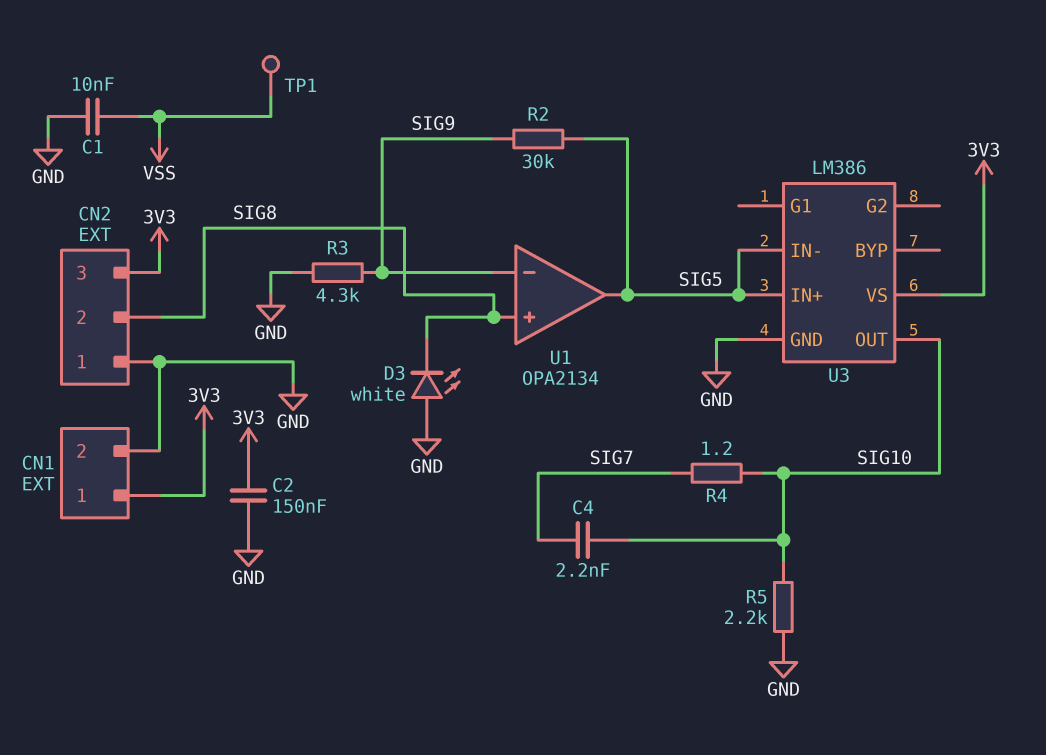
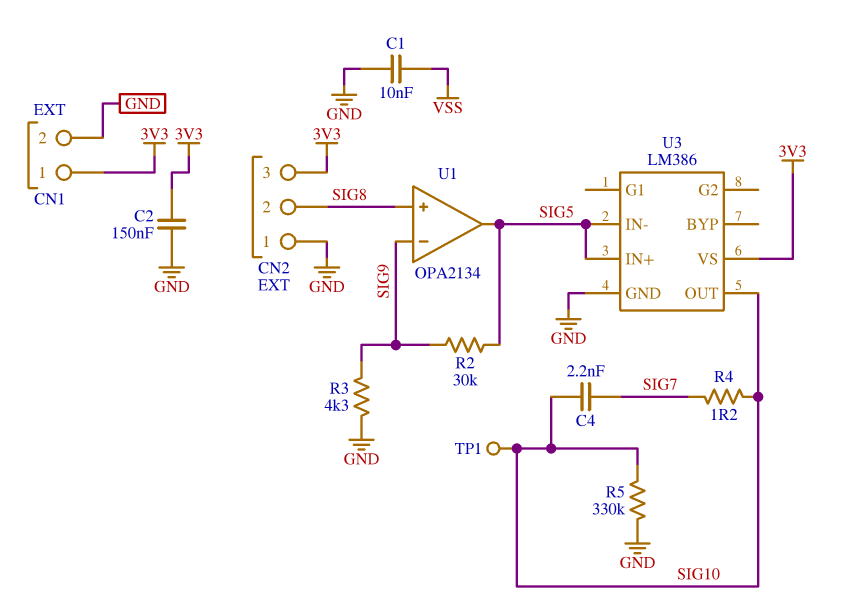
D3: LED white (A GND, K SIG8) -> none
R5: 2.2k (GND, SIG10) -> 330k (GND, SIG10)
TP1: test point (VSS) -> test point (SIG10)

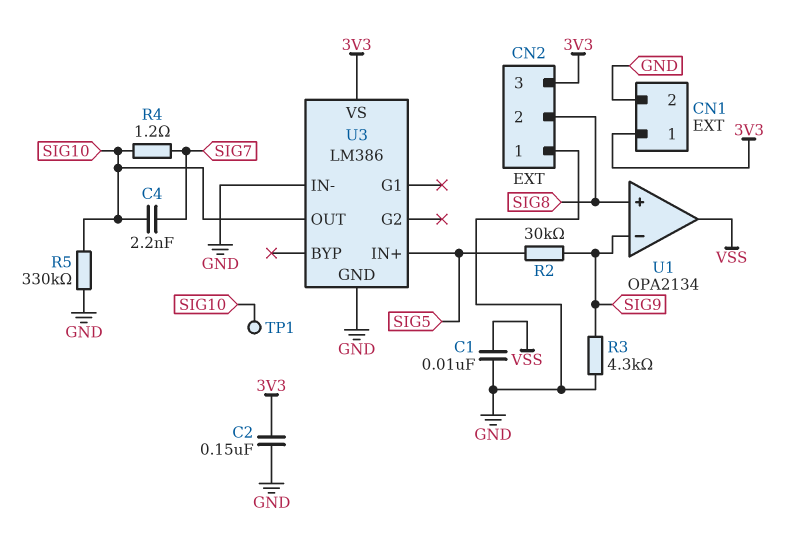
U1 pin out: SIG5 -> VSS
U3 pin IN-: SIG5 -> GND

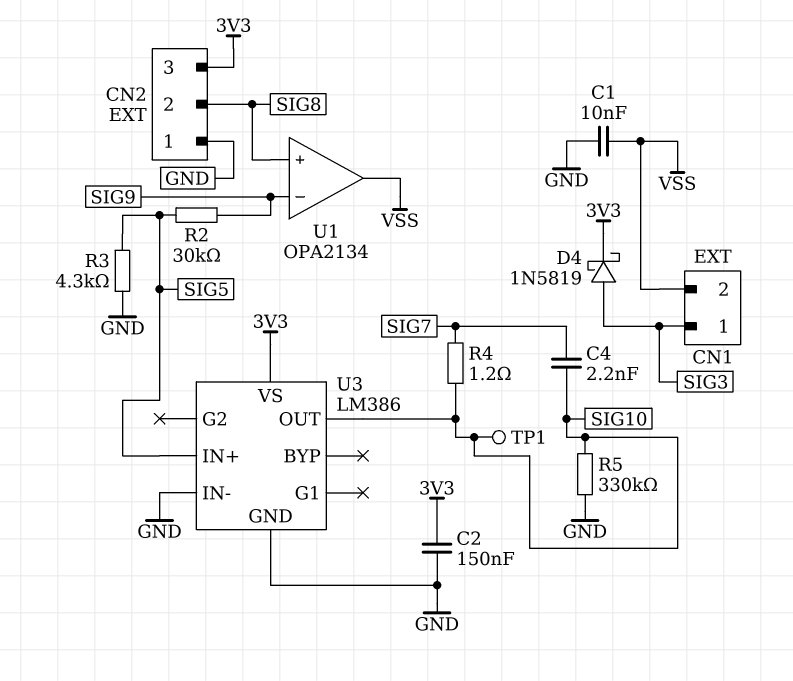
CN1 pin 1: 3V3 -> SIG3
CN1 pin 2: GND -> VSS
D4: none -> schottky 1N5819 (A SIG3, K 3V3)
R3: 4.3k (GND, SIG9) -> 4.3k (GND, SIG5)

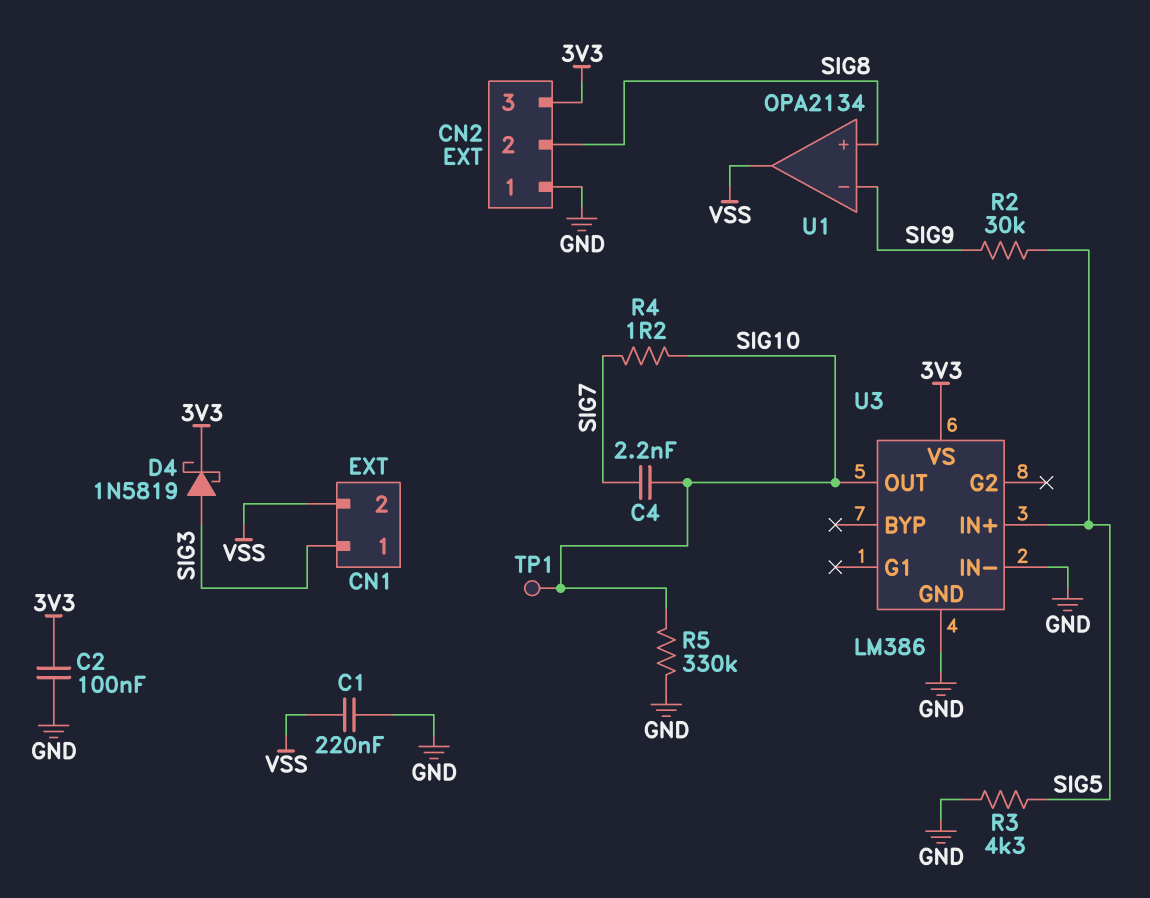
C1: 10nF (GND, VSS) -> 220nF (GND, VSS)
C2: 150nF (3V3, GND) -> 100nF (3V3, GND)

